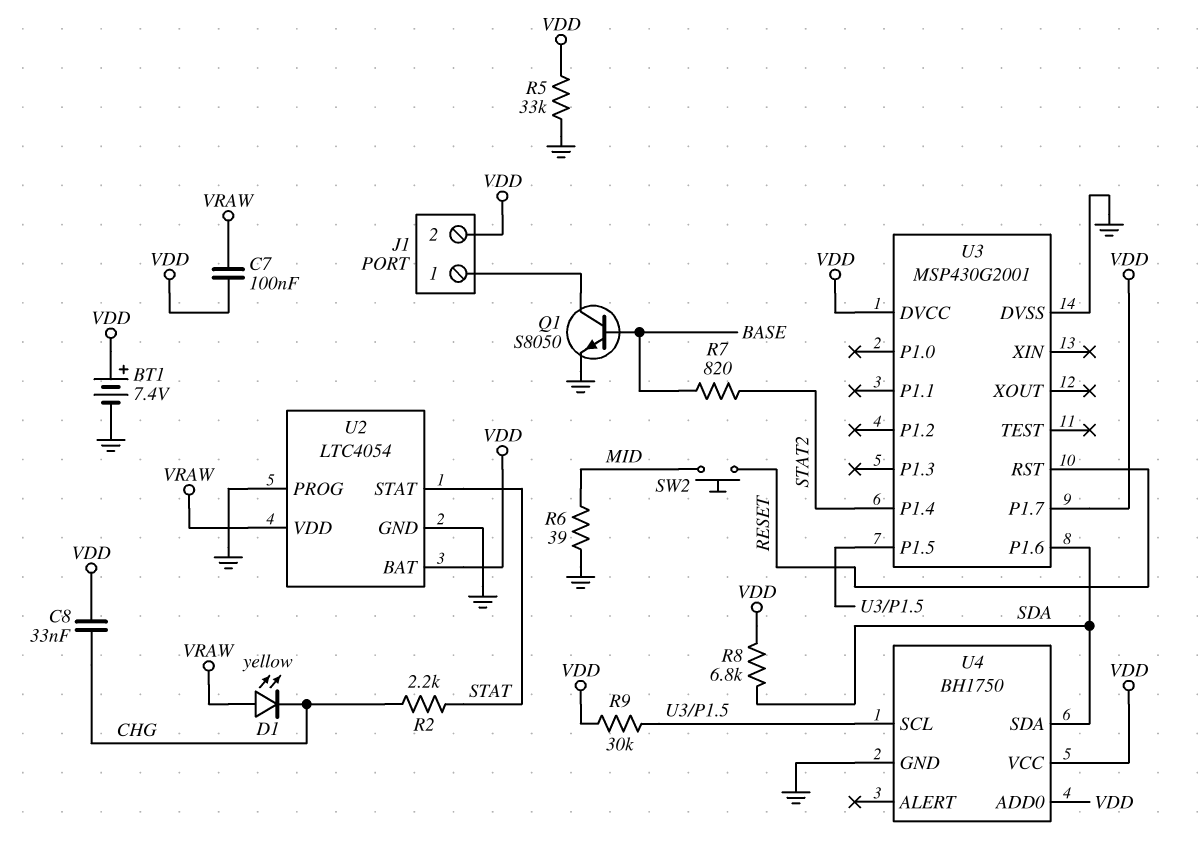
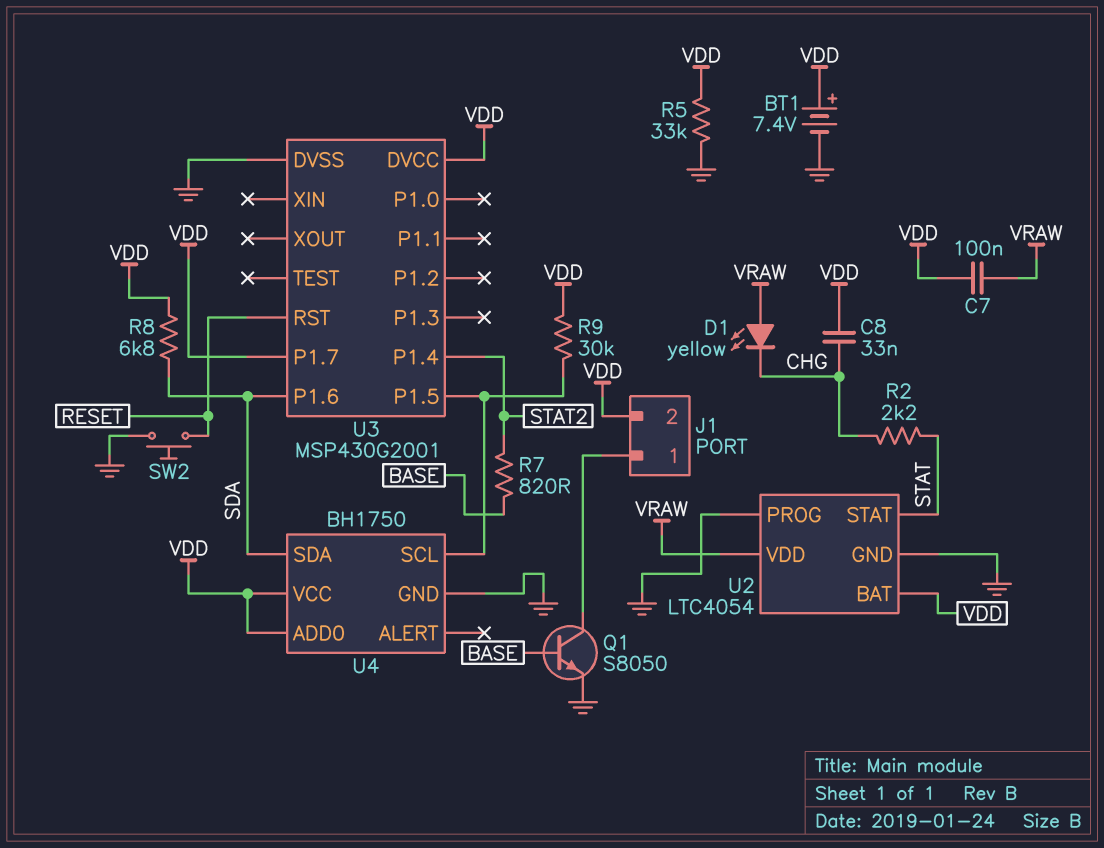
R6: 39 (GND, MID) -> none
SW2: button (MID, RESET) -> button (GND, RESET)

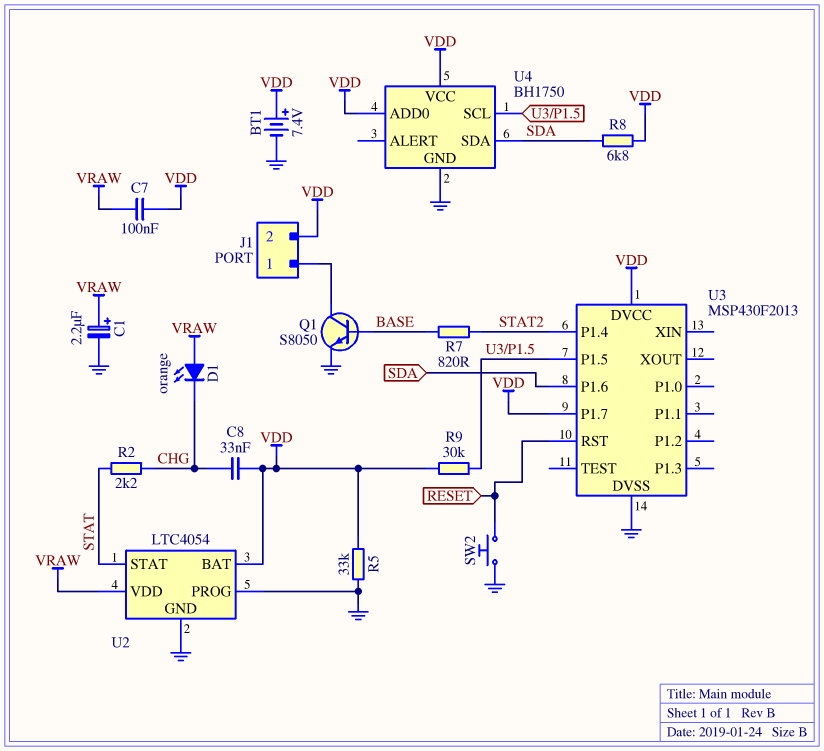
C1: none -> 2.2uF (plus VRAW, minus GND)
D1: LED yellow (A VRAW, K CHG) -> LED orange (A VRAW, K CHG)
U3: MSP430G2001 -> MSP430F2013

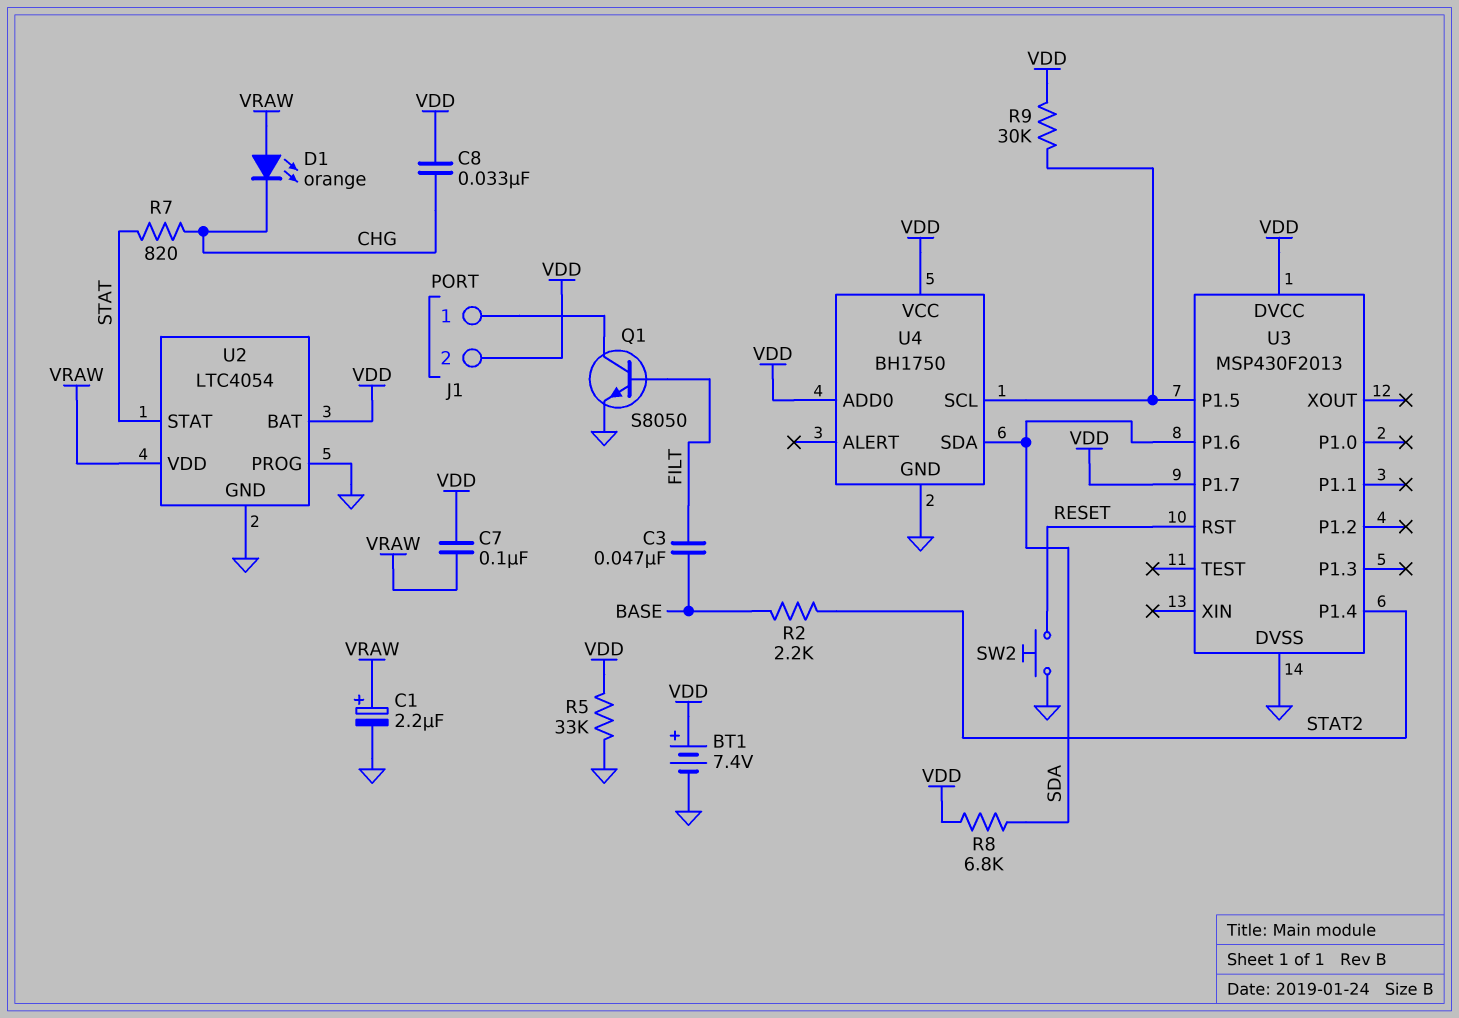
C3: none -> 47nF (BASE, FILT)
Q1: NPN S8050 (B BASE, C J1/1, E GND) -> NPN S8050 (B FILT, C J1/1, E GND)
R2: 2.2k (CHG, STAT) -> 2.2k (BASE, STAT2)
R7: 820 (BASE, STAT2) -> 820 (CHG, STAT)

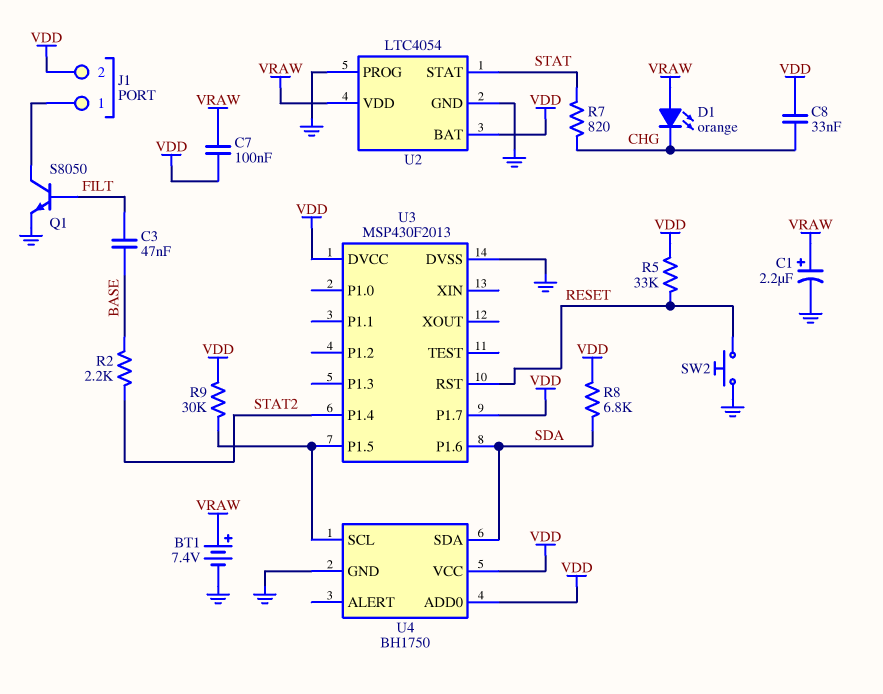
BT1: 7.4V (plus VDD, minus GND) -> 7.4V (plus VRAW, minus GND)
R5: 33k (GND, VDD) -> 33k (RESET, VDD)

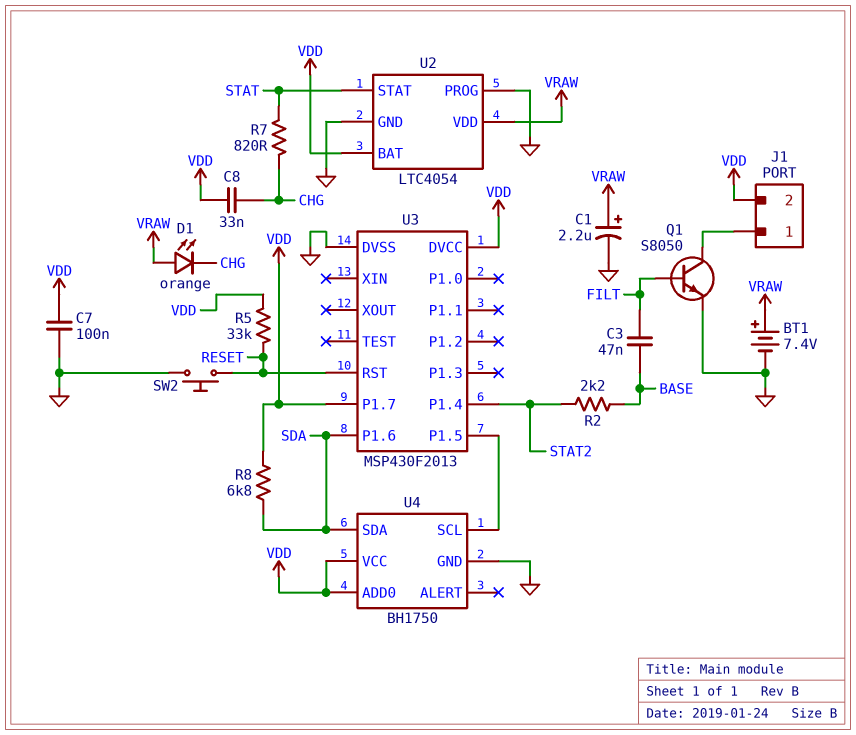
C7: 100nF (VDD, VRAW) -> 100nF (GND, VDD)
R9: 30k (U3/P1.5, VDD) -> none

